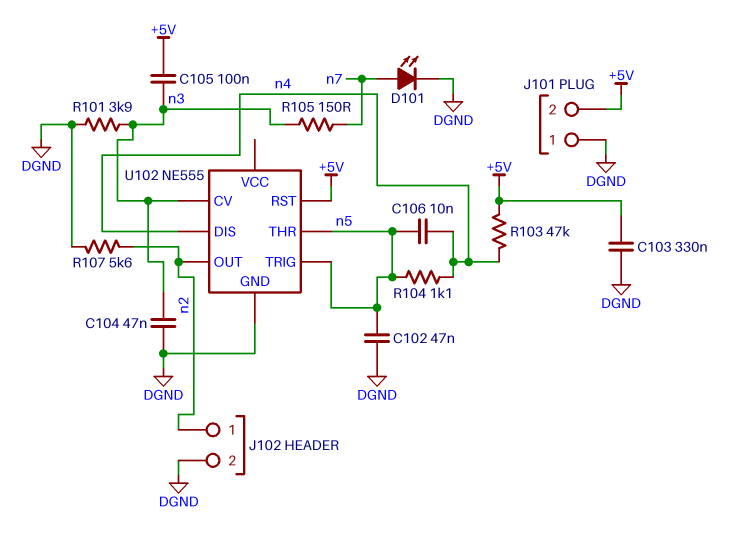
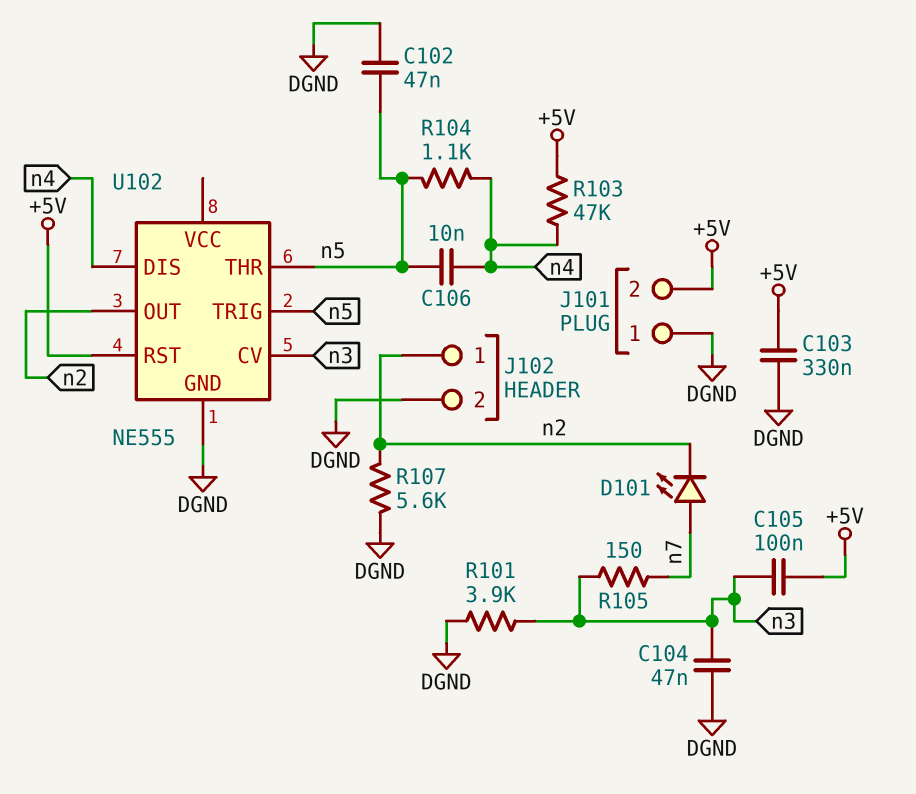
D101: LED (A n7, K DGND) -> LED (A n7, K n2)

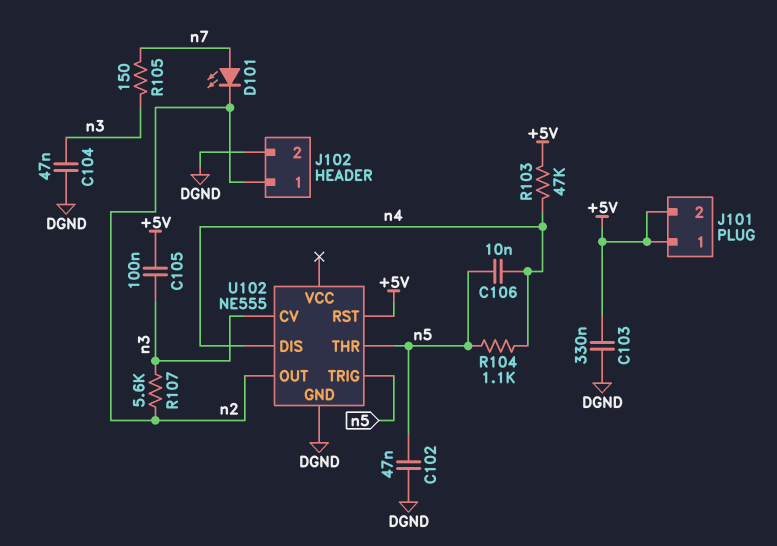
J101 pin 1: DGND -> +5V
R101: 3.9k (DGND, n3) -> none
R107: 5.6k (DGND, n2) -> 5.6k (n2, n3)

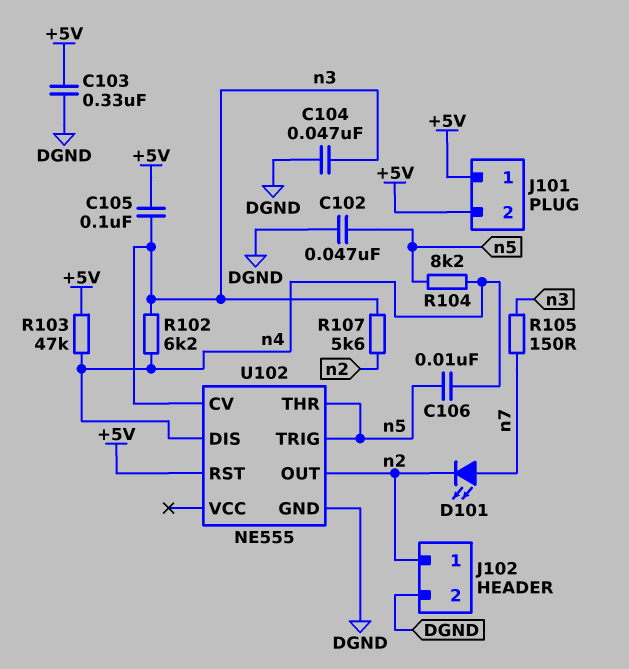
R102: none -> 6.2k (n3, n4)
R104: 1.1k (n4, n5) -> 8.2k (n4, n5)

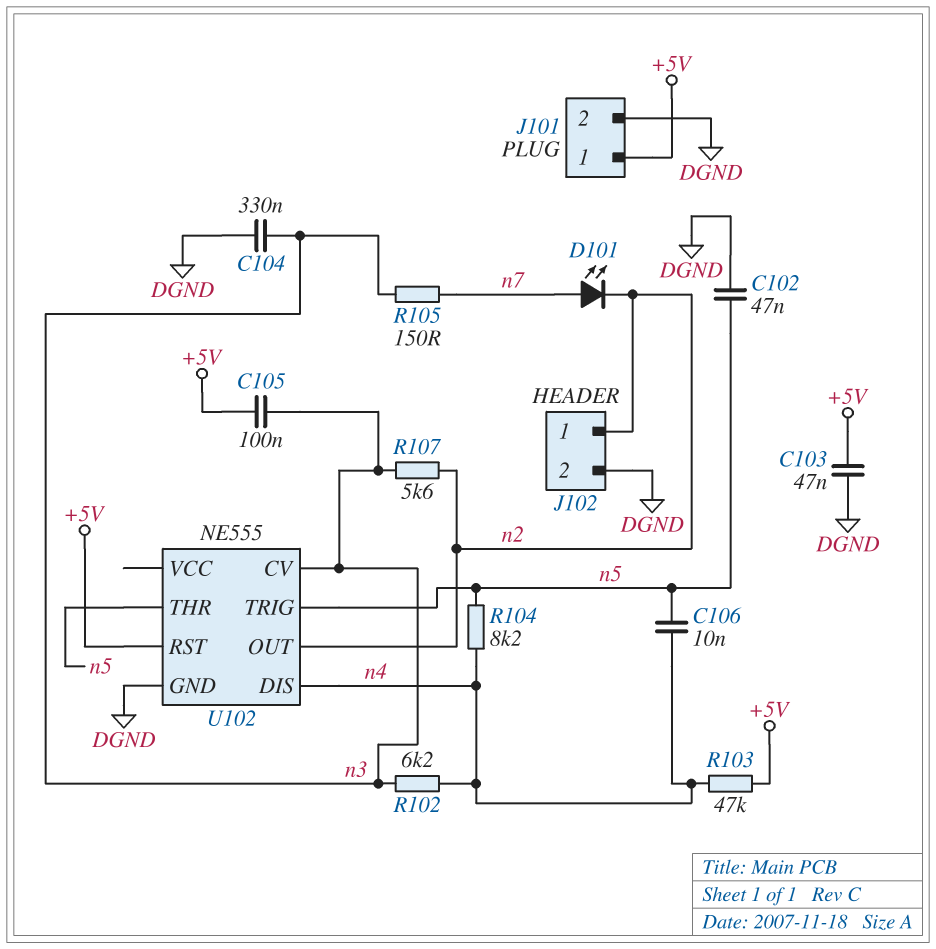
C103: 330nF (+5V, DGND) -> 47nF (+5V, DGND)
C104: 47nF (DGND, n3) -> 330nF (DGND, n3)
J101 pin 2: +5V -> DGND

